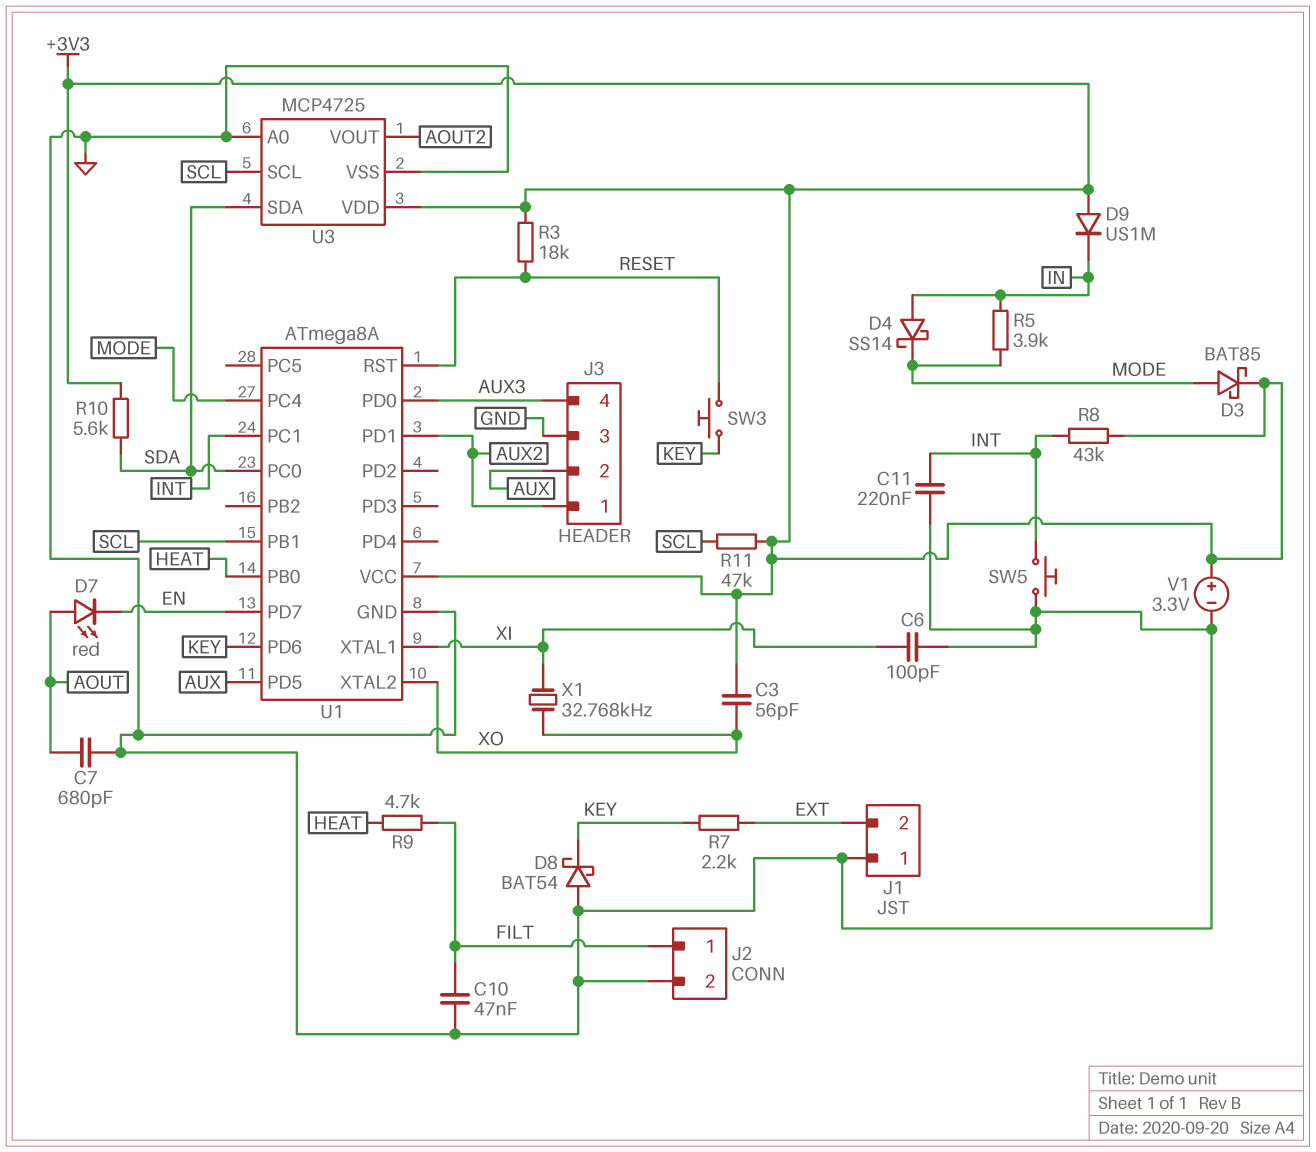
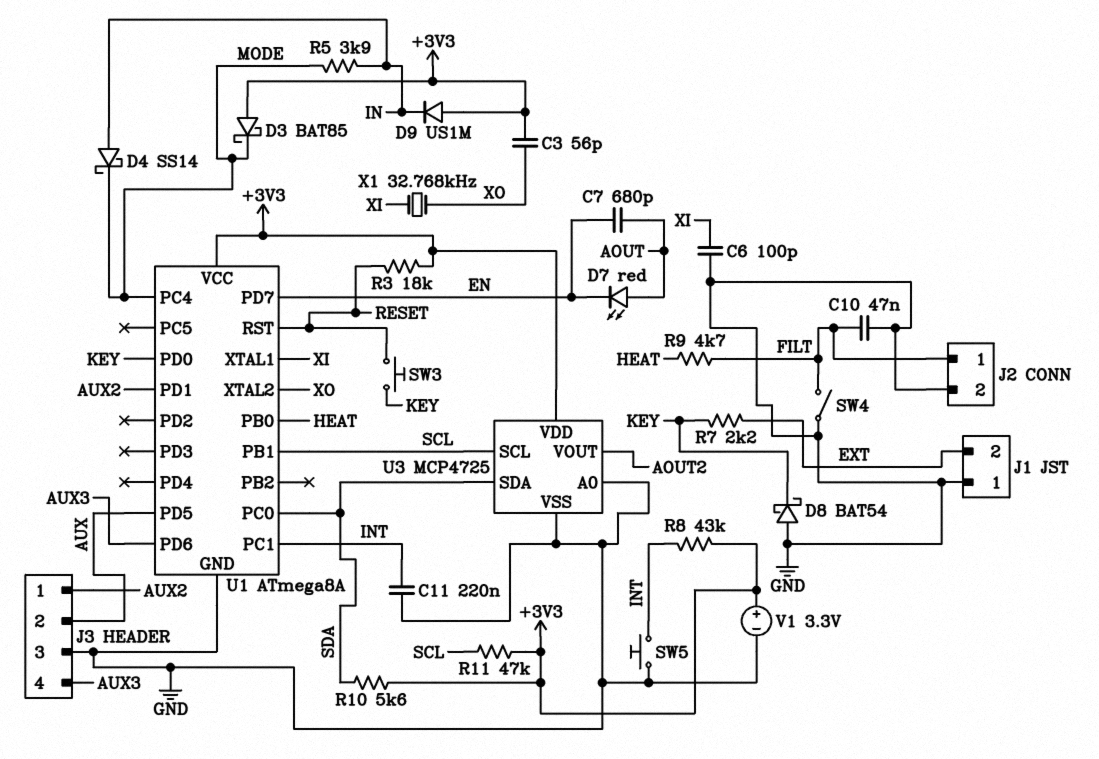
C7: 680pF (AOUT, GND) -> 680pF (AOUT, EN)
D3: schottky BAT85 (A MODE, K +3V3) -> schottky BAT85 (A +3V3, K MODE)
SW4: none -> switch (FILT, GND)
U1 pin PD0: AUX3 -> KEY
U1 pin PD6: KEY -> AUX3

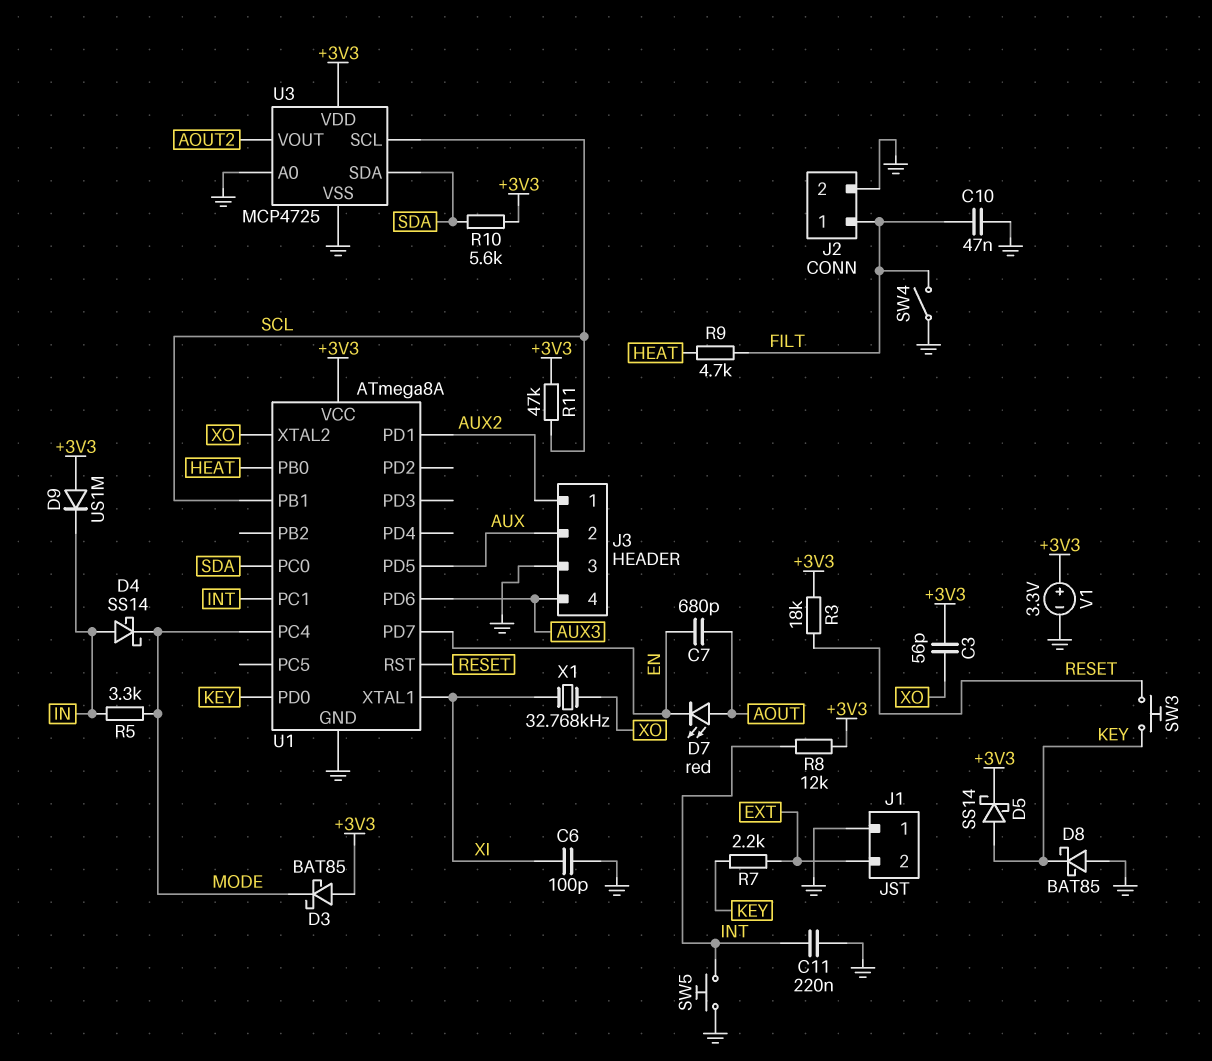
D5: none -> schottky SS14 (A KEY, K +3V3)
D8: schottky BAT54 (A GND, K KEY) -> schottky BAT85 (A GND, K KEY)
R5: 3.9k (IN, MODE) -> 3.3k (IN, MODE)
R8: 43k (+3V3, INT) -> 12k (+3V3, INT)

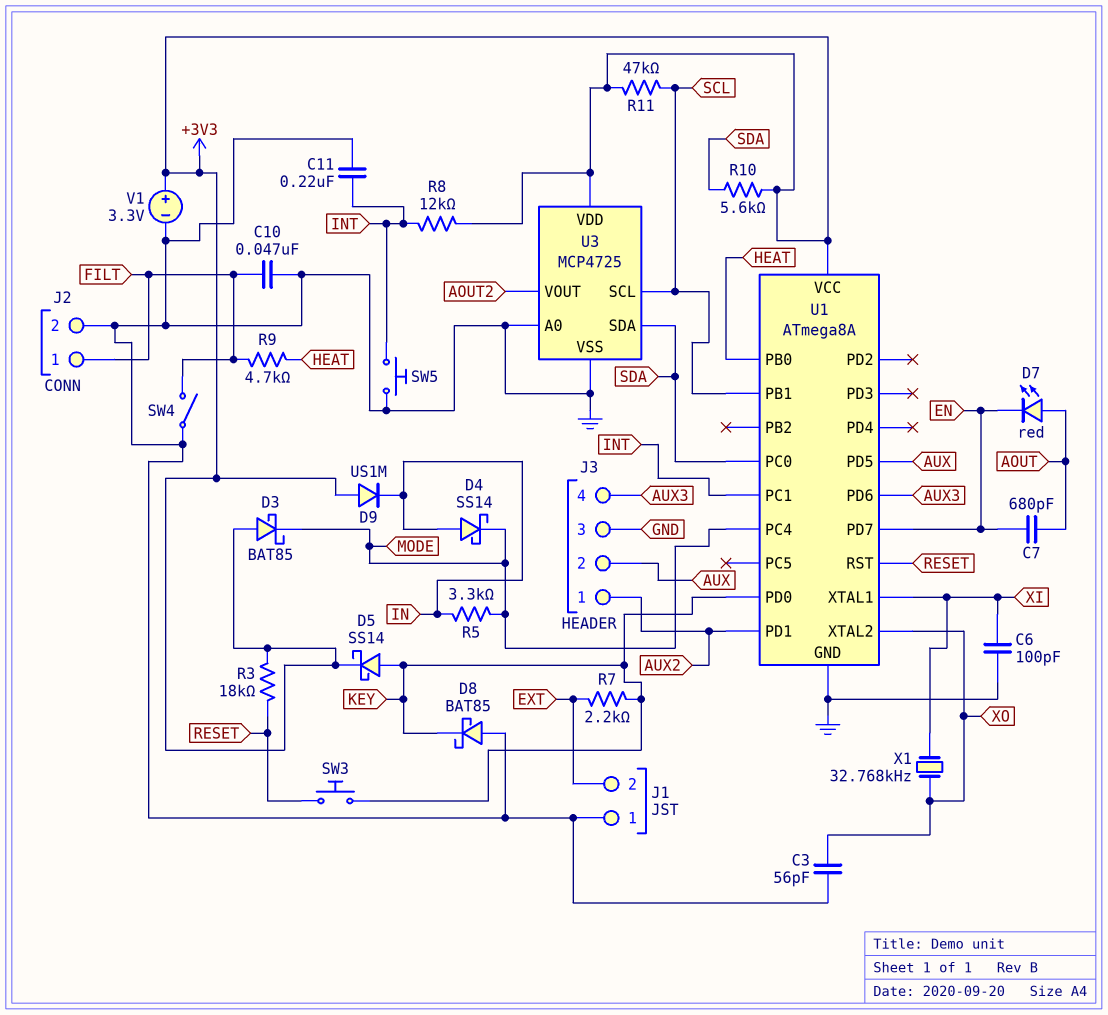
C3: 56pF (+3V3, XO) -> 56pF (GND, XO)

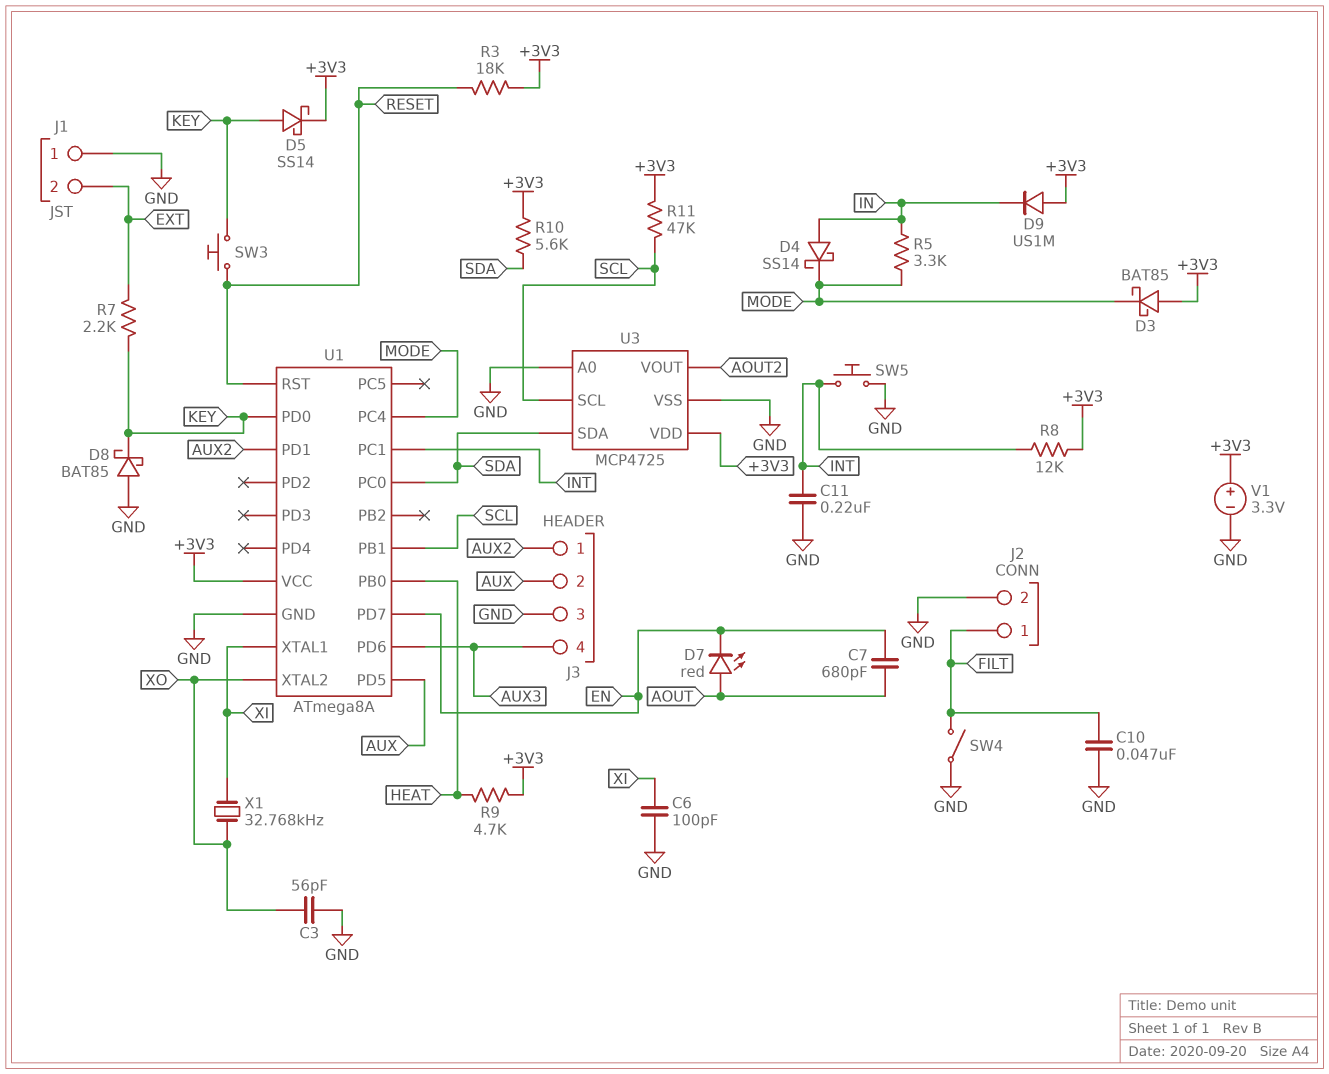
R9: 4.7k (FILT, HEAT) -> 4.7k (+3V3, HEAT)

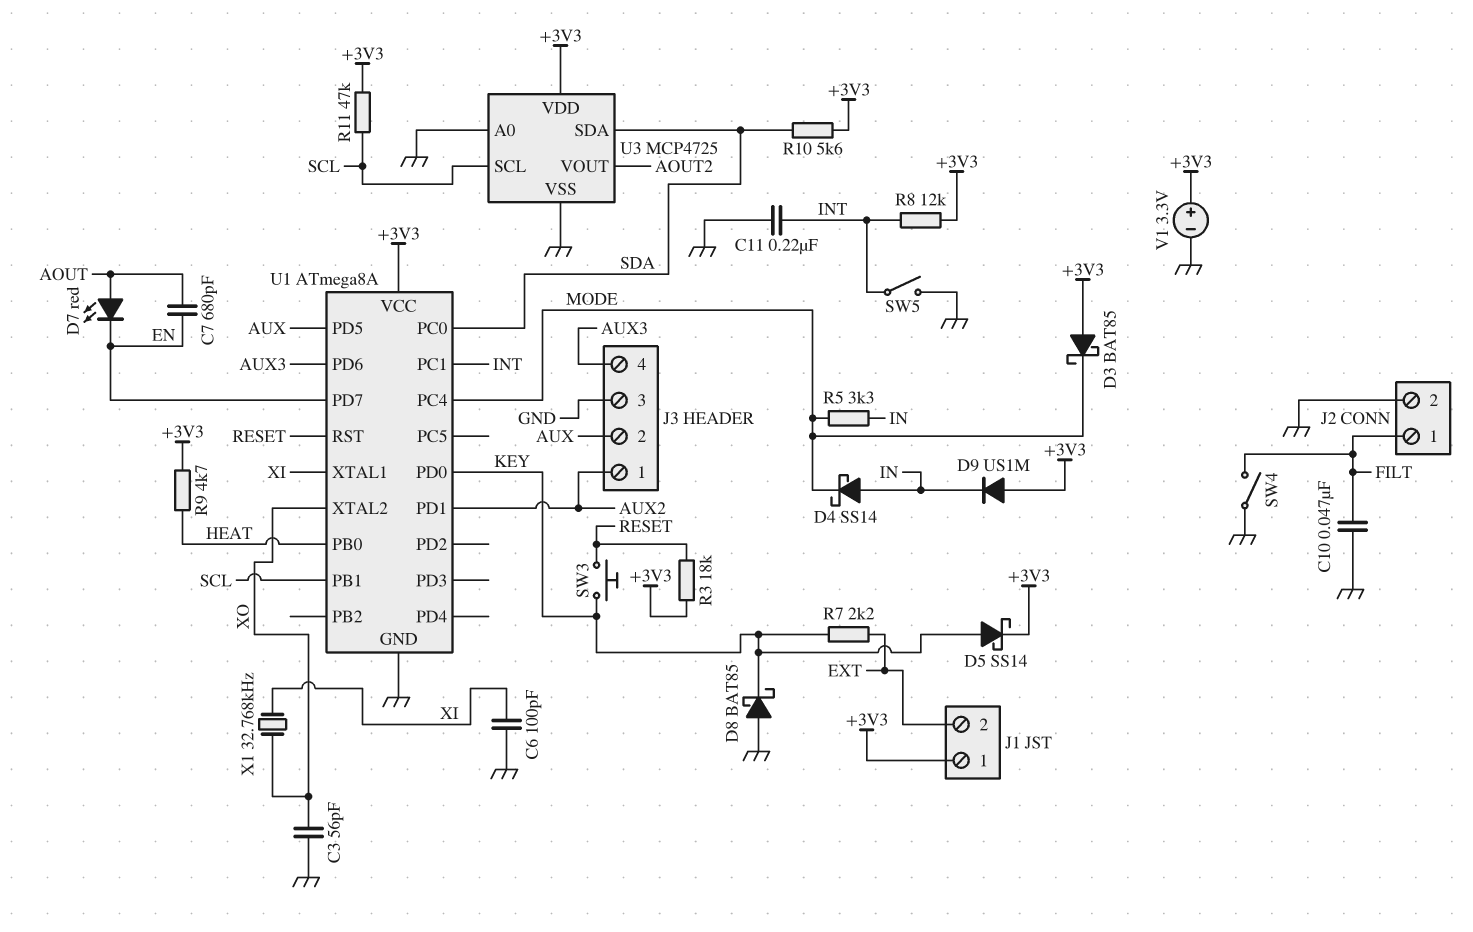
J1 pin 1: GND -> +3V3
SW5: button (GND, INT) -> switch (GND, INT)

